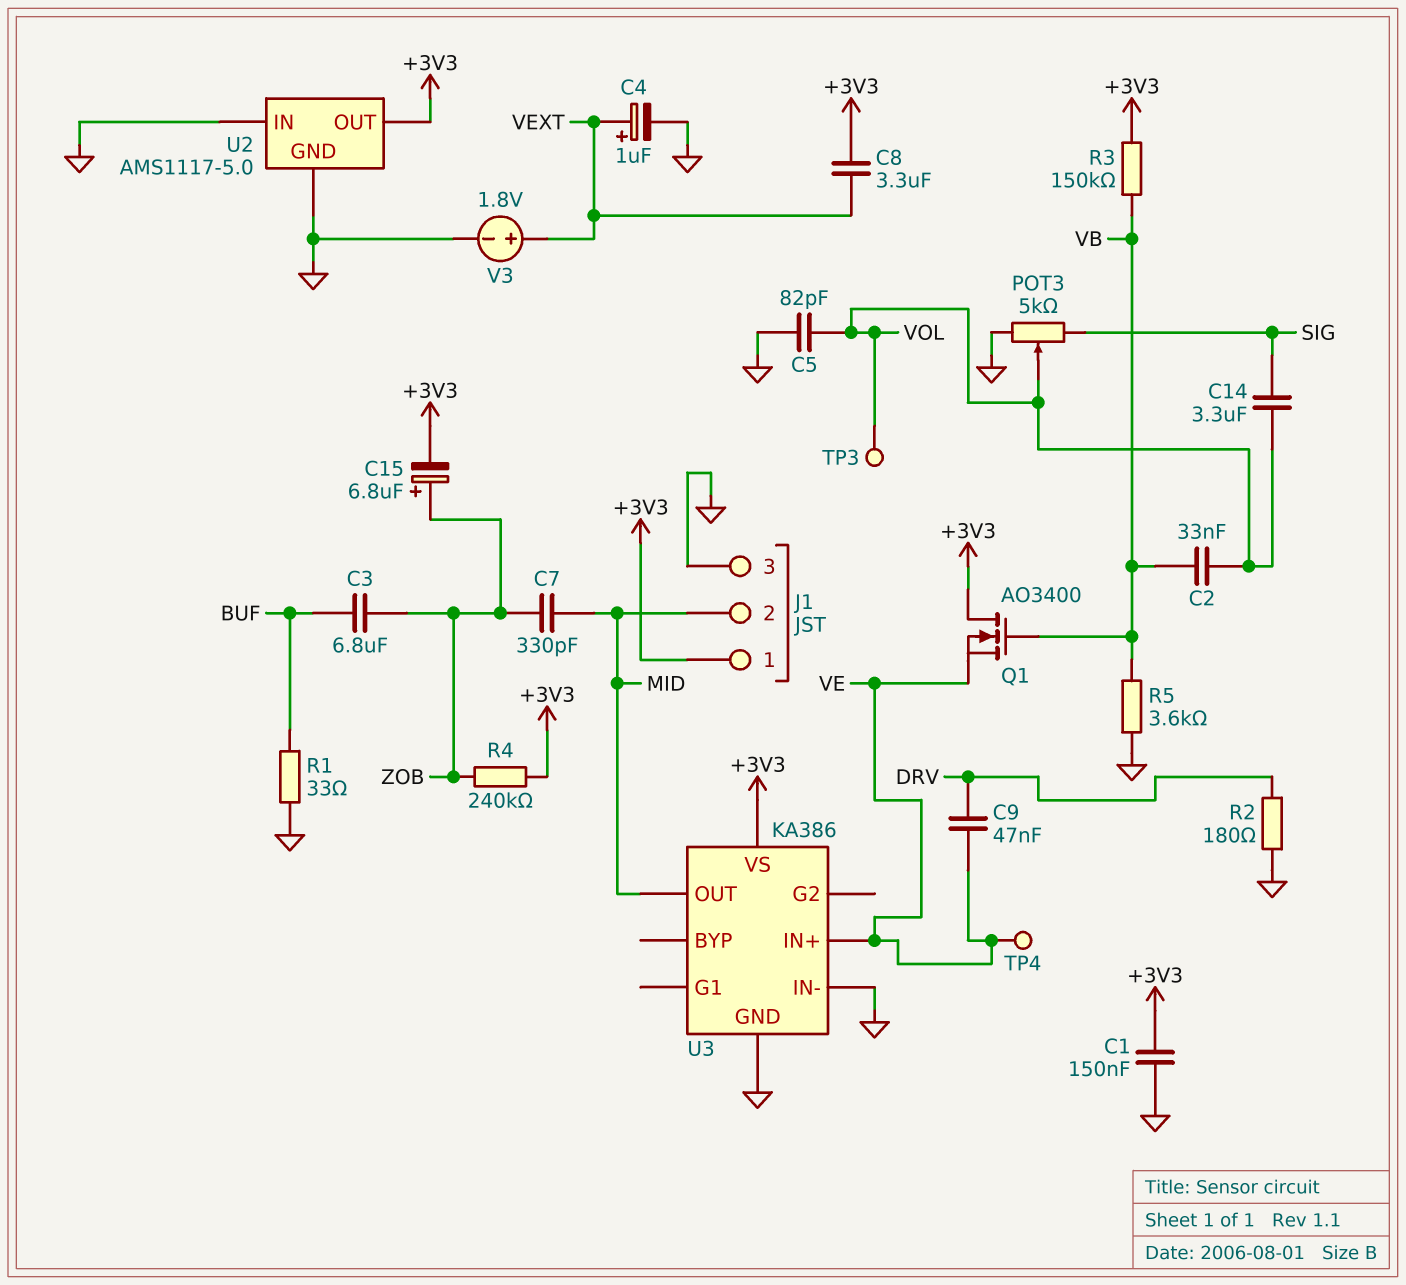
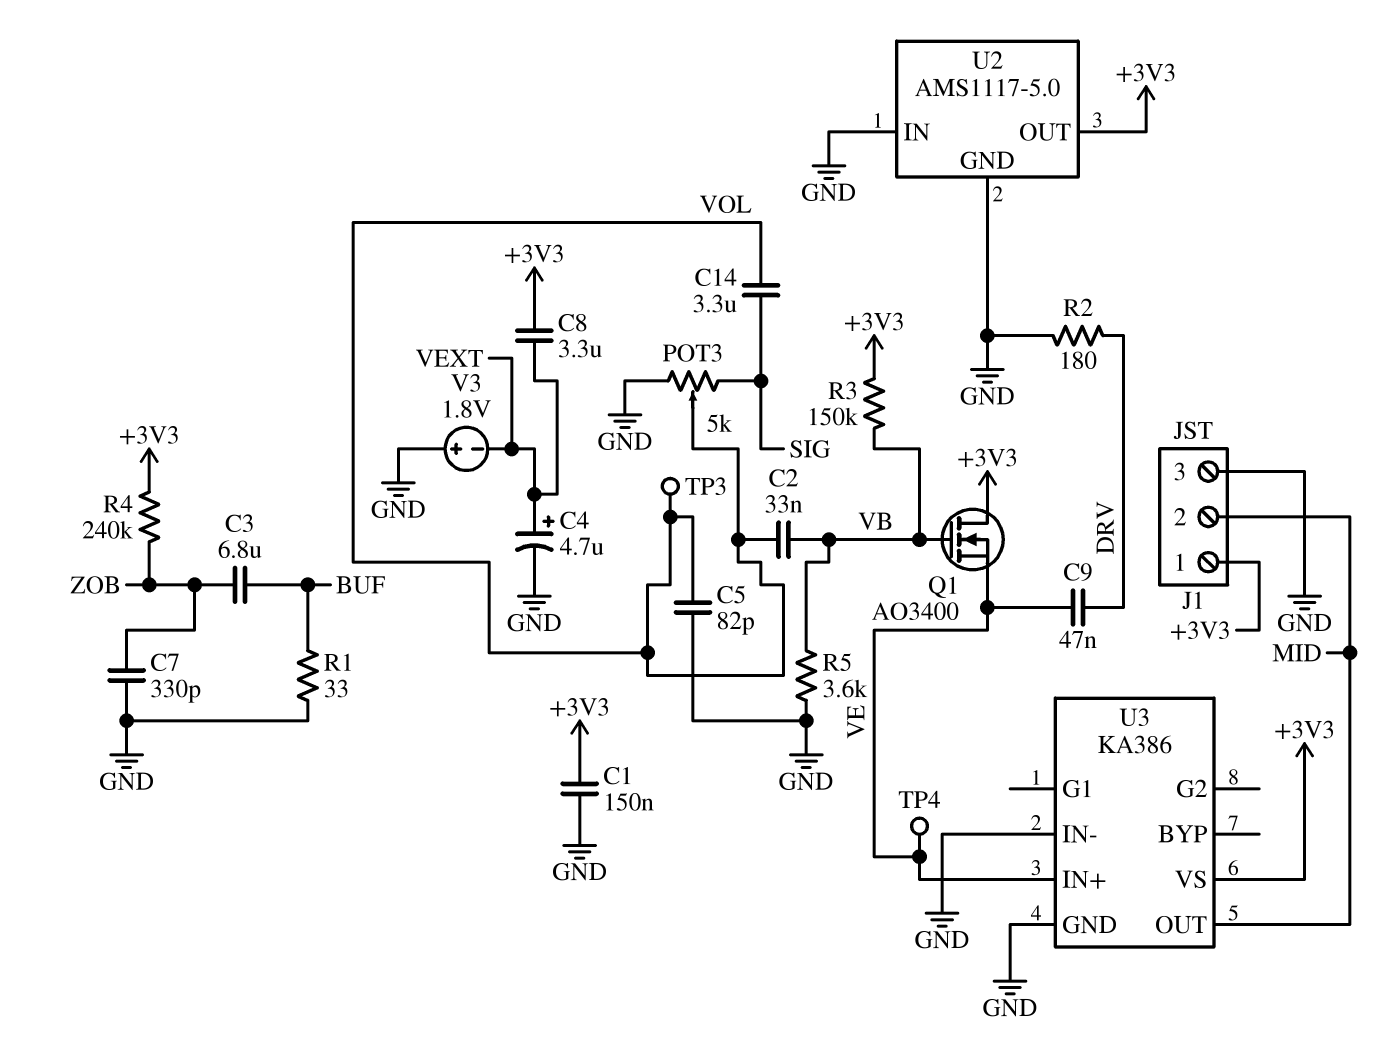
C4: 1uF (plus VEXT, minus GND) -> 4.7uF (plus VEXT, minus GND)
C7: 330pF (MID, ZOB) -> 330pF (GND, ZOB)
C15: 6.8uF (plus ZOB, minus +3V3) -> none
V3: 1.8V (plus VEXT, minus GND) -> 1.8V (plus GND, minus VEXT)

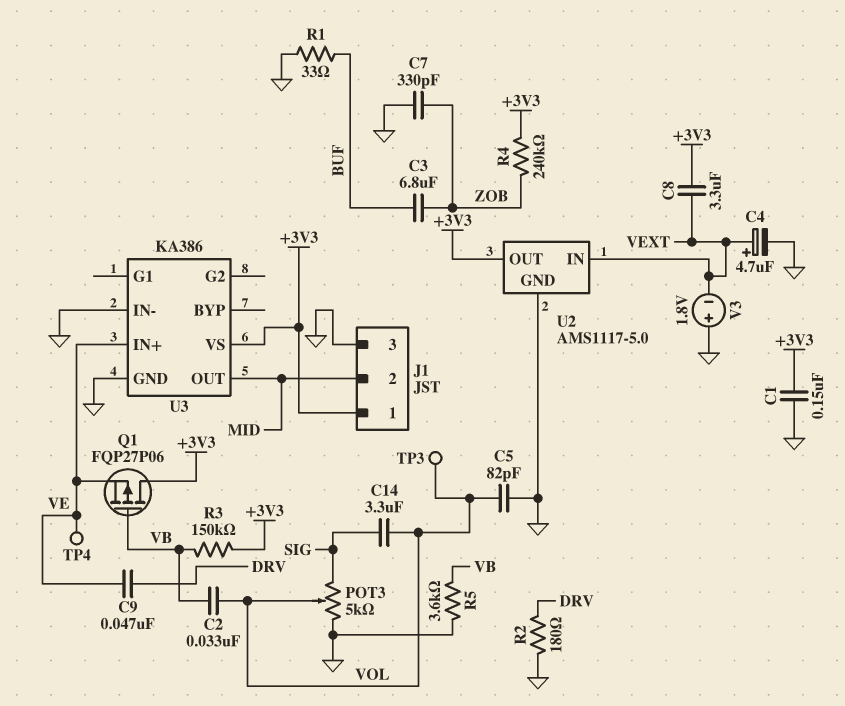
Q1: NMOS AO3400 (G VB, D +3V3, S VE) -> PMOS FQP27P06 (G VB, D +3V3, S VE)
U2 pin IN: GND -> VEXT

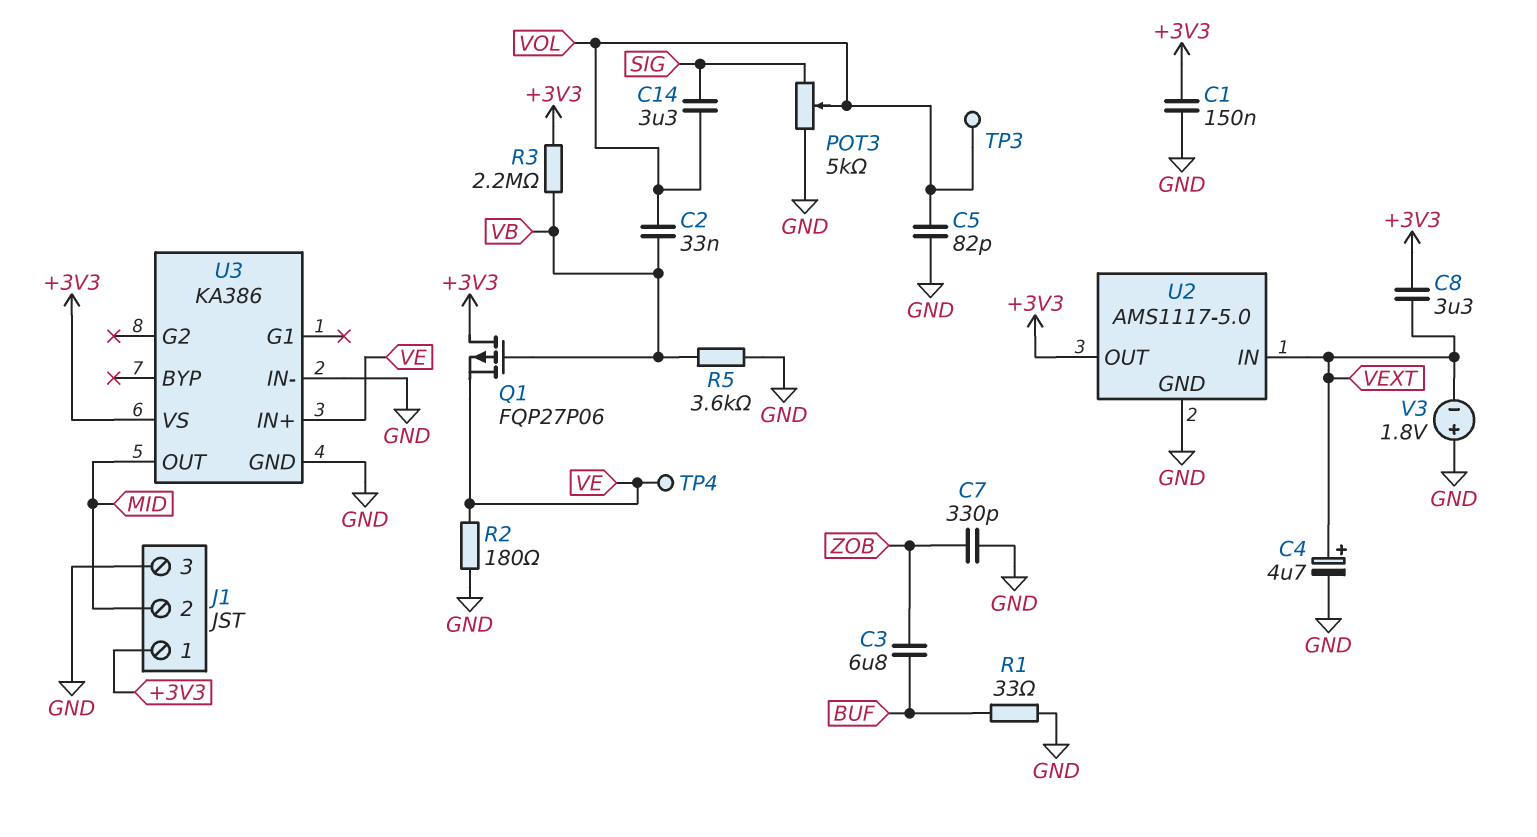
C9: 47nF (DRV, VE) -> none
R2: 180 (DRV, GND) -> 180 (GND, VE)
R3: 150k (+3V3, VB) -> 2.2M (+3V3, VB)
R4: 240k (+3V3, ZOB) -> none

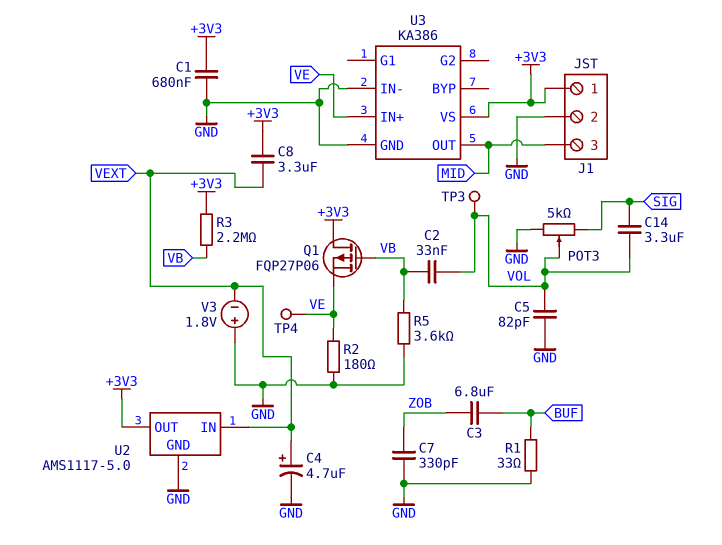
C1: 150nF (+3V3, GND) -> 680nF (+3V3, GND)
J1 pin 2: MID -> GND
J1 pin 3: GND -> MID

